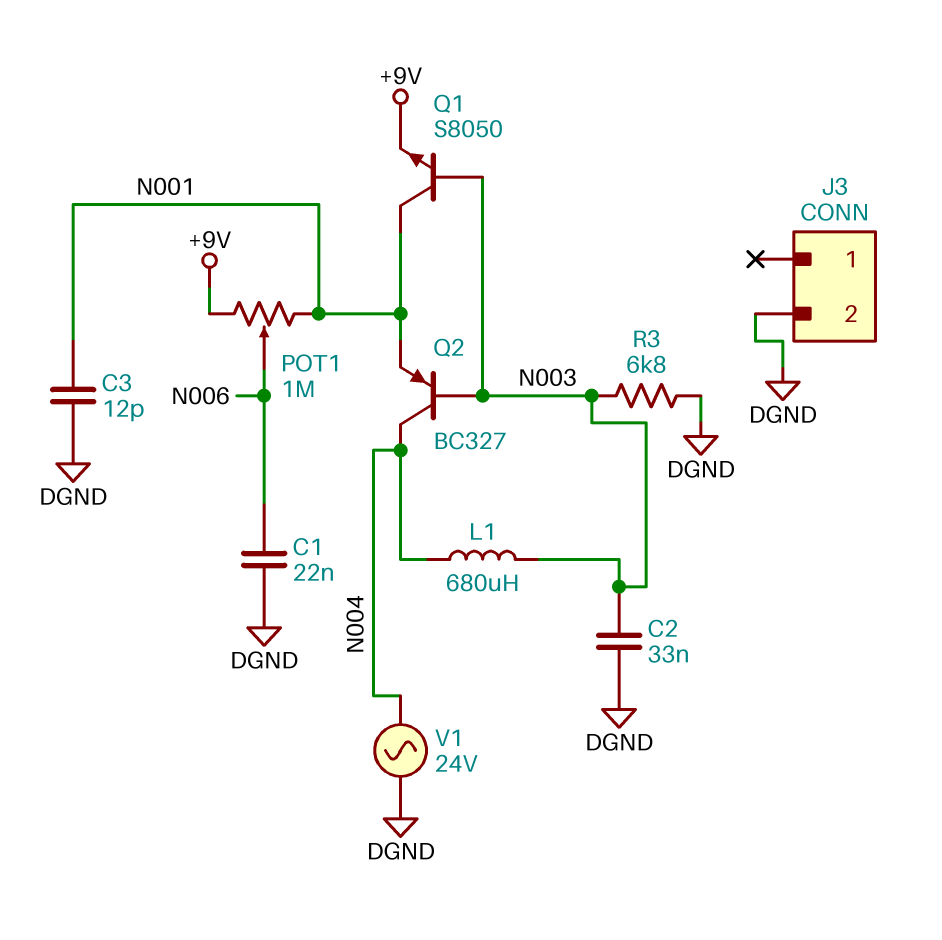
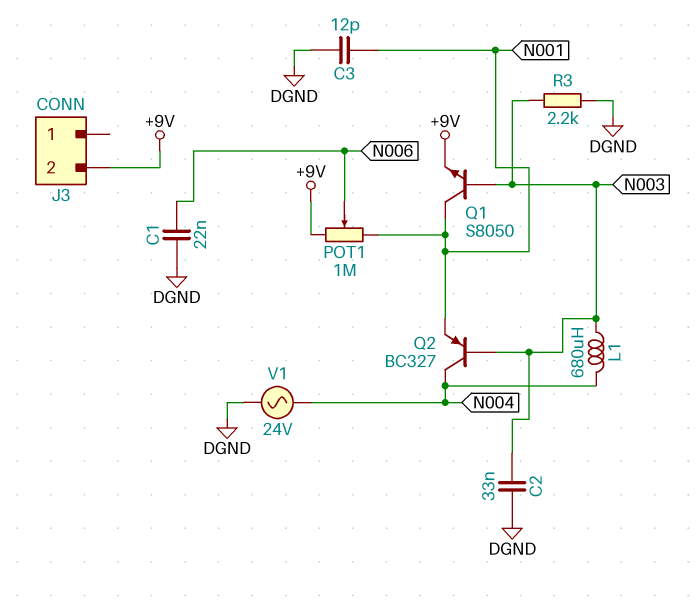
J3 pin 2: DGND -> +9V
R3: 6.8k (DGND, N003) -> 2.2k (DGND, N003)

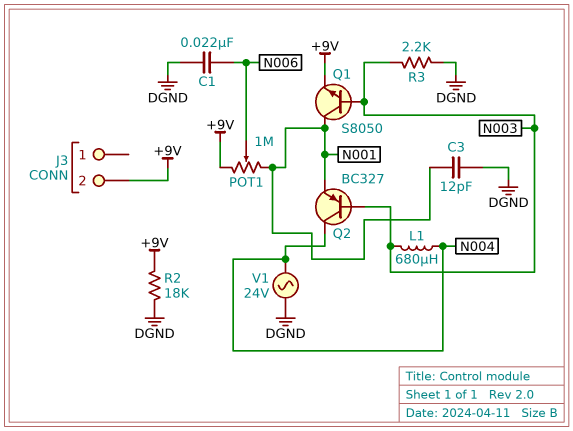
C2: 33nF (DGND, N003) -> none
R2: none -> 18k (+9V, DGND)

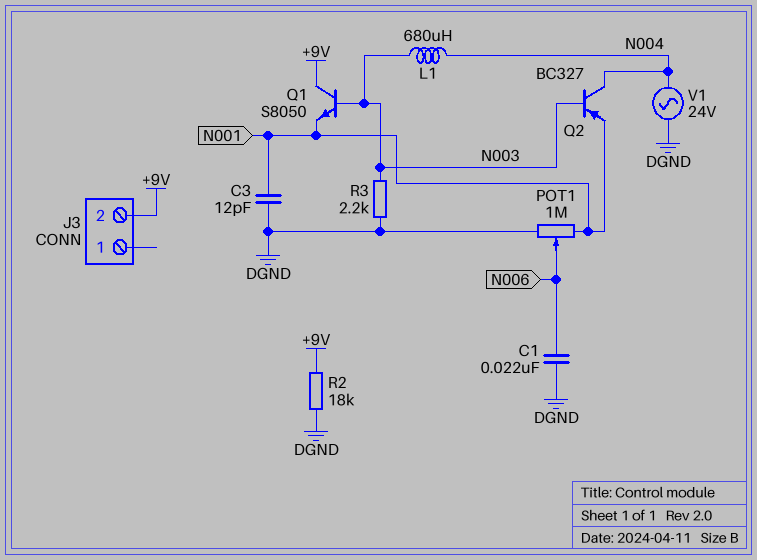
POT1: 1M (+9V, N001, wiper N006) -> 1M (DGND, N001, wiper N006)
Q1: NPN S8050 (B N003, C N001, E +9V) -> NPN S8050 (B N003, C +9V, E N001)

